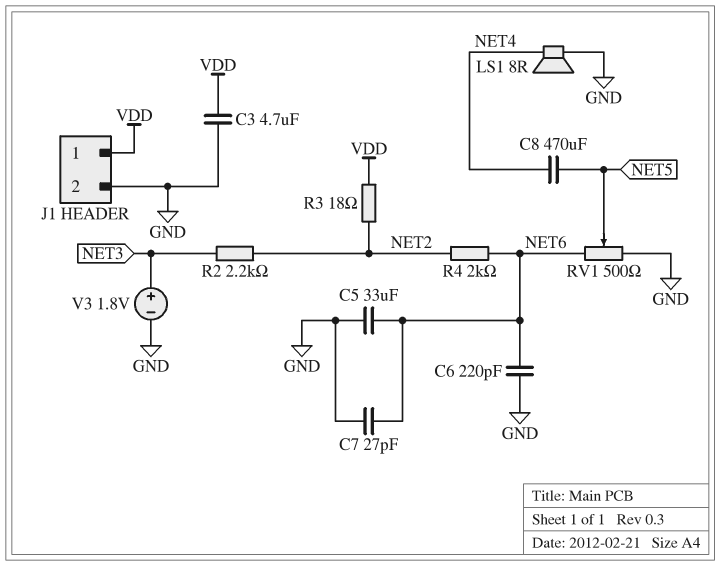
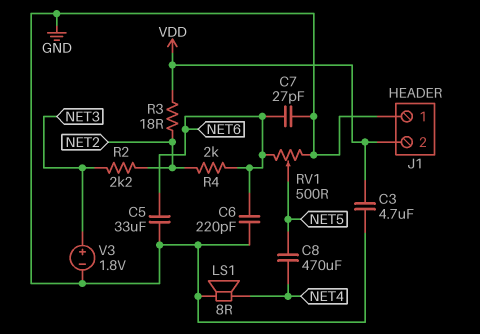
J1 pin 1: VDD -> GND
J1 pin 2: GND -> VDD

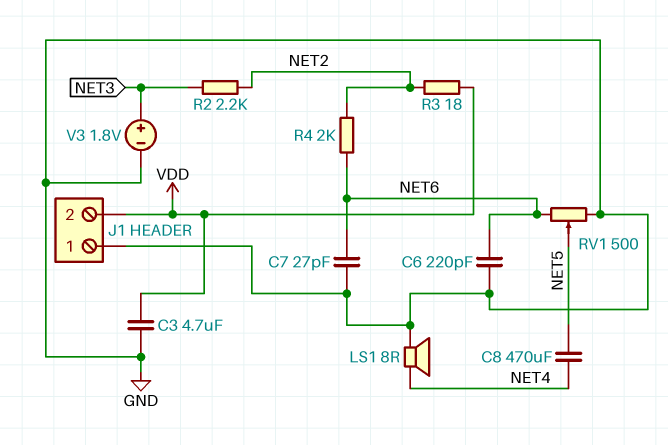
C5: 33uF (GND, NET6) -> none

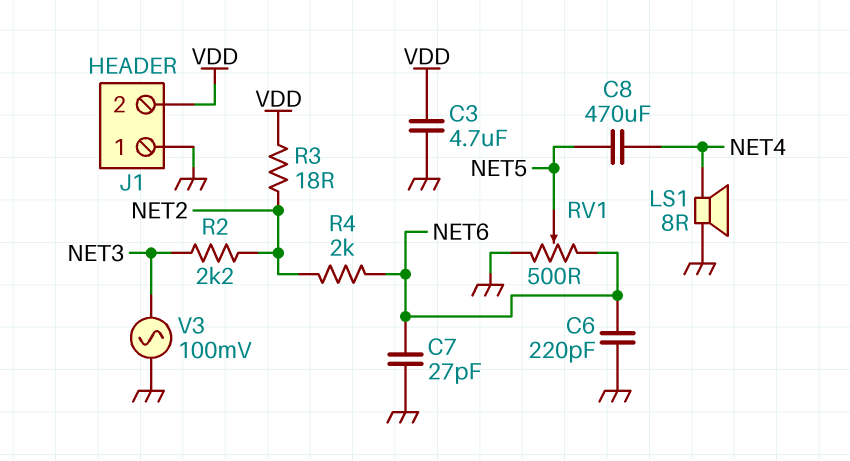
V3: 1.8V (plus NET3, minus GND) -> AC 100mV (GND, NET3)

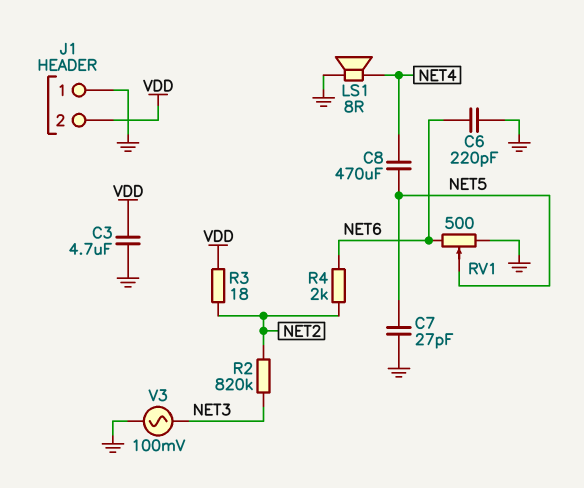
C7: 27pF (GND, NET6) -> 27pF (GND, NET5)
R2: 2.2k (NET2, NET3) -> 820k (NET2, NET3)

